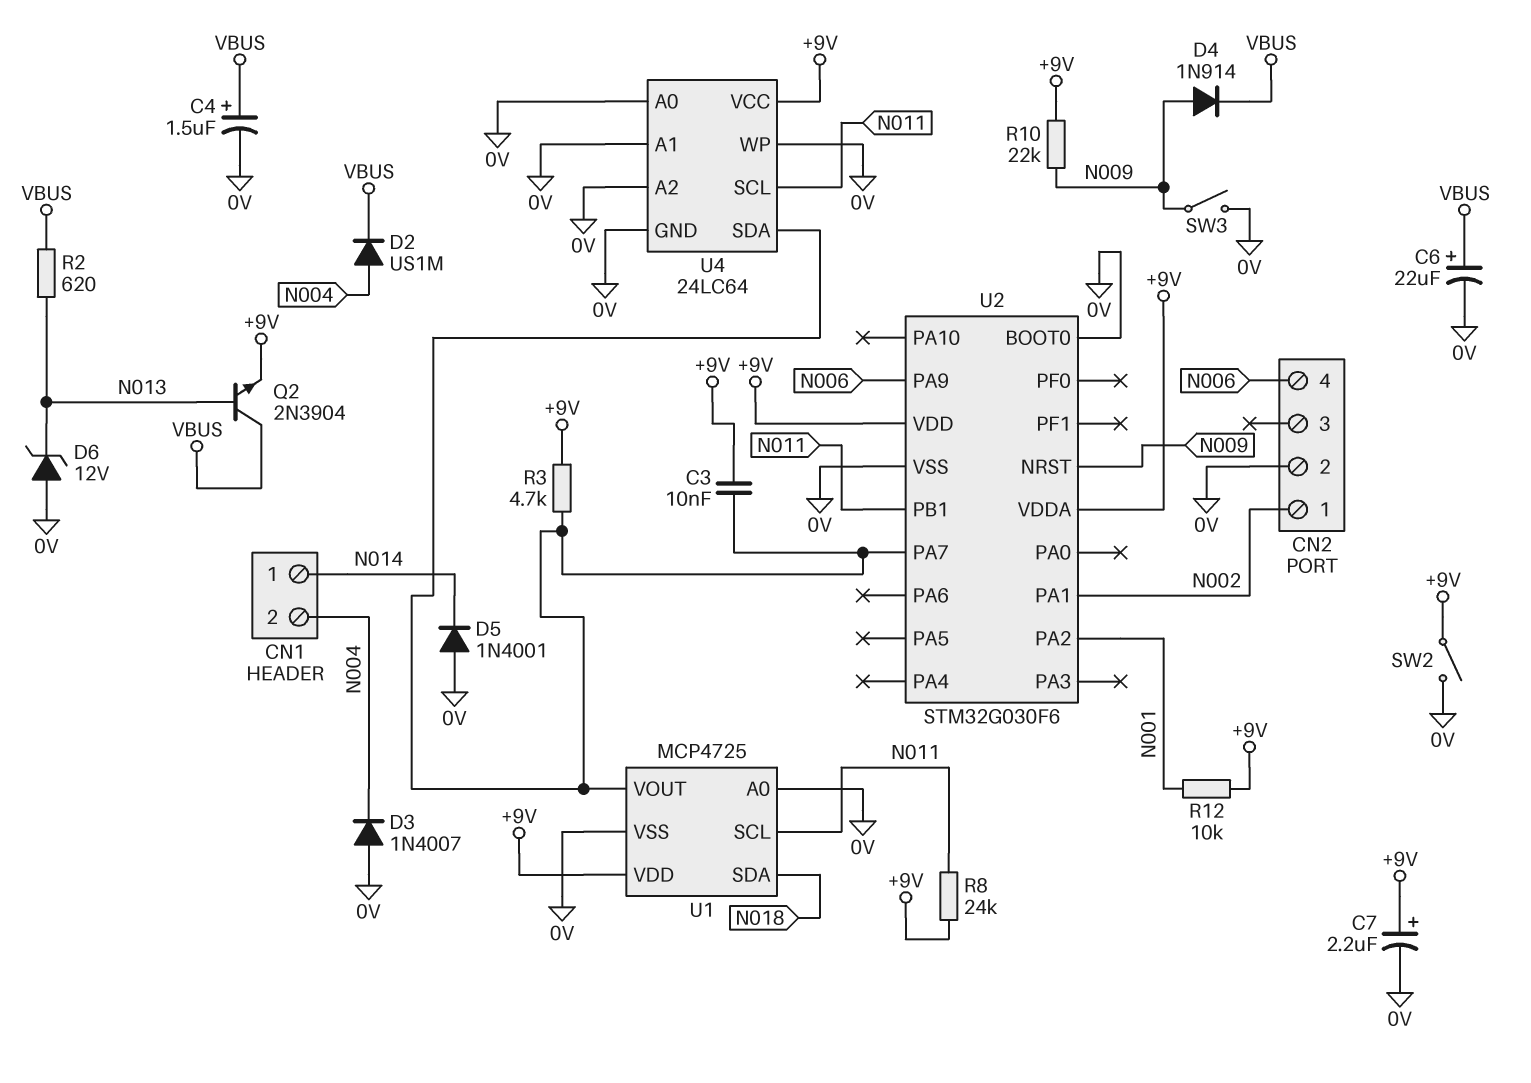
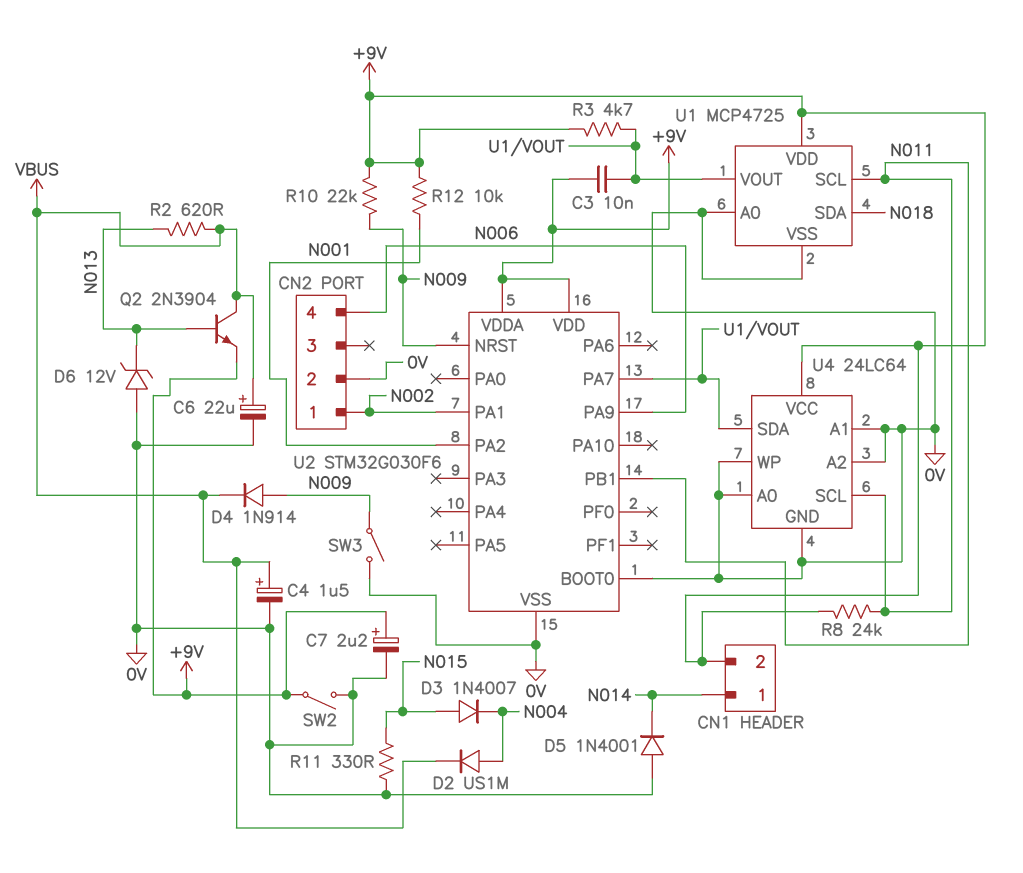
CN1 pin 2: N004 -> +9V
D3: diode 1N4007 (A 0V, K N004) -> diode 1N4007 (A N015, K N004)
R11: none -> 330 (0V, N015)

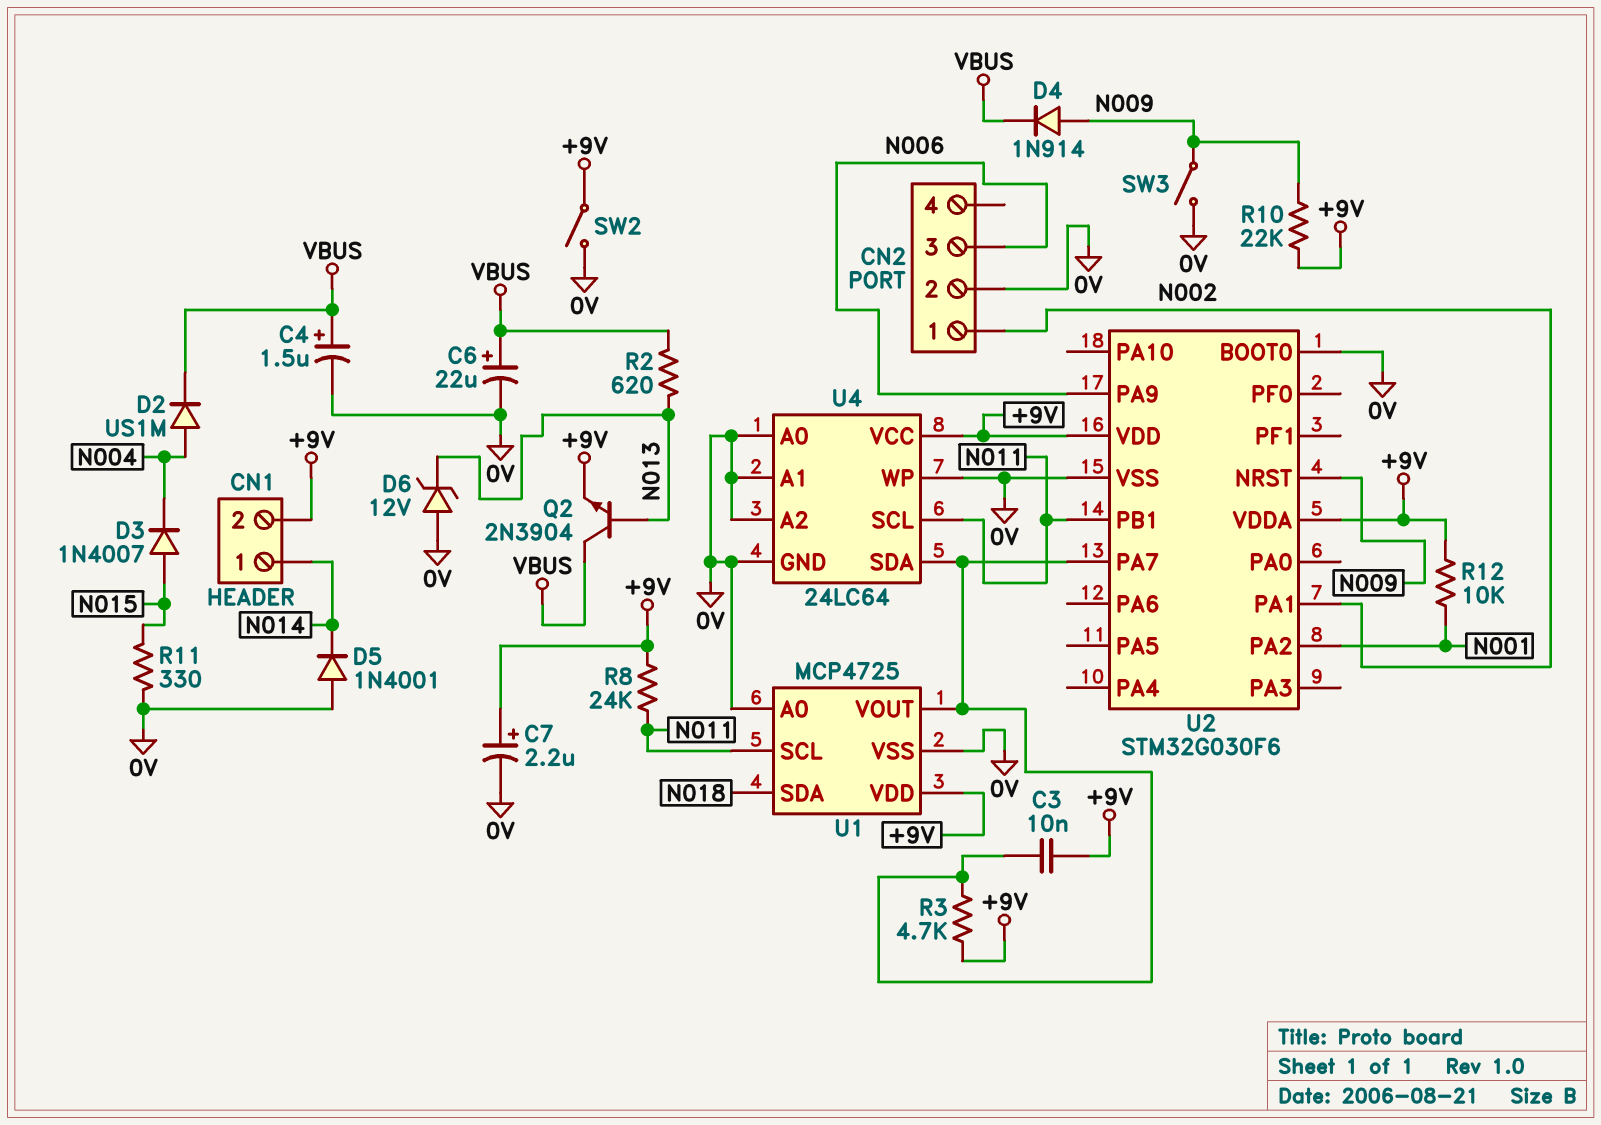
CN2 pin 3: none -> N006
CN2 pin 4: N006 -> none

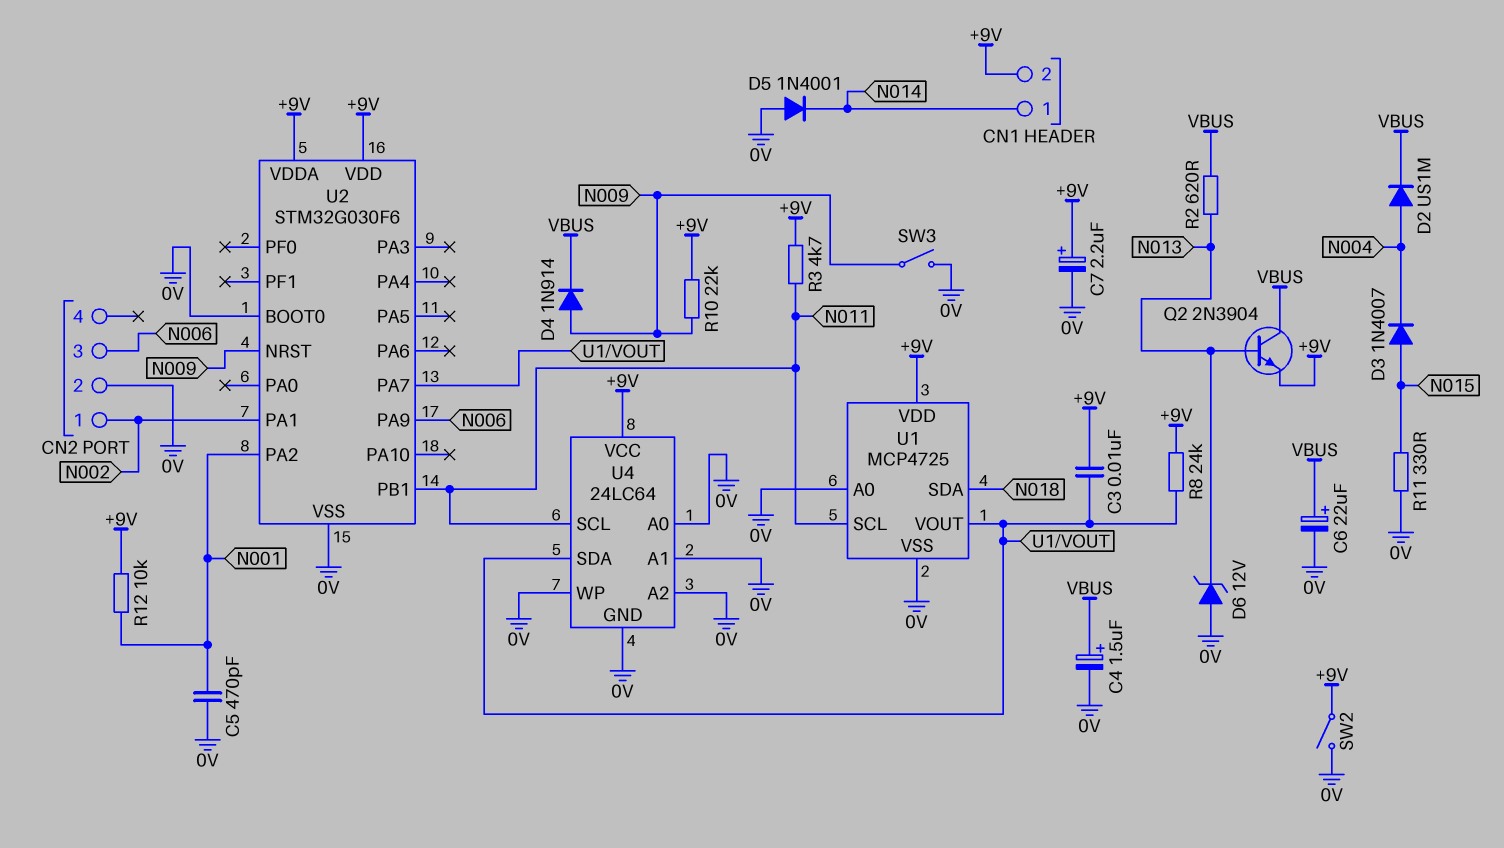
C5: none -> 470pF (0V, N001)
R3: 4.7k (+9V, U1/VOUT) -> 4.7k (+9V, N011)
R8: 24k (+9V, N011) -> 24k (+9V, U1/VOUT)

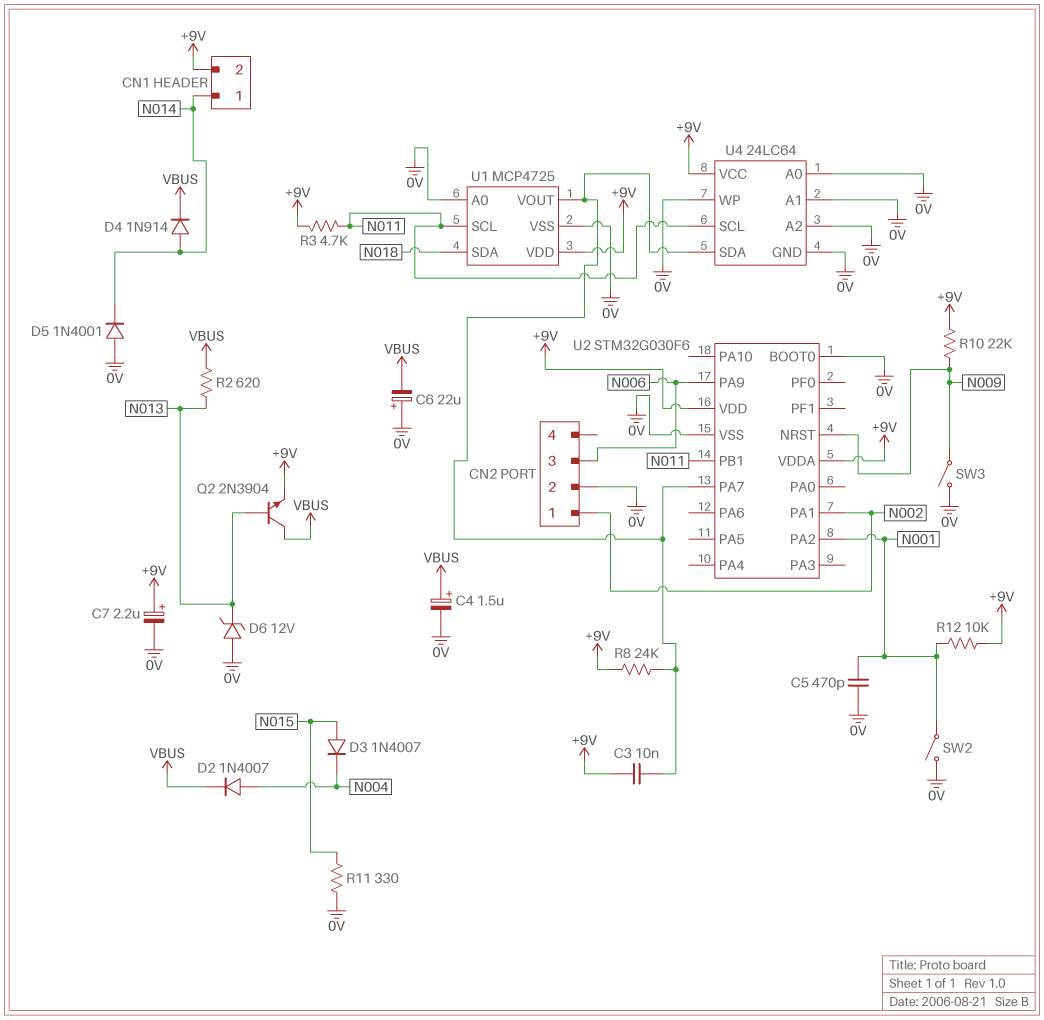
C6: 22uF (plus VBUS, minus 0V) -> 22uF (plus 0V, minus VBUS)
D2: diode US1M (A N004, K VBUS) -> diode 1N4007 (A N004, K VBUS)
D4: diode 1N914 (A N009, K VBUS) -> diode 1N914 (A N014, K VBUS)
SW2: switch (+9V, 0V) -> switch (0V, N001)

